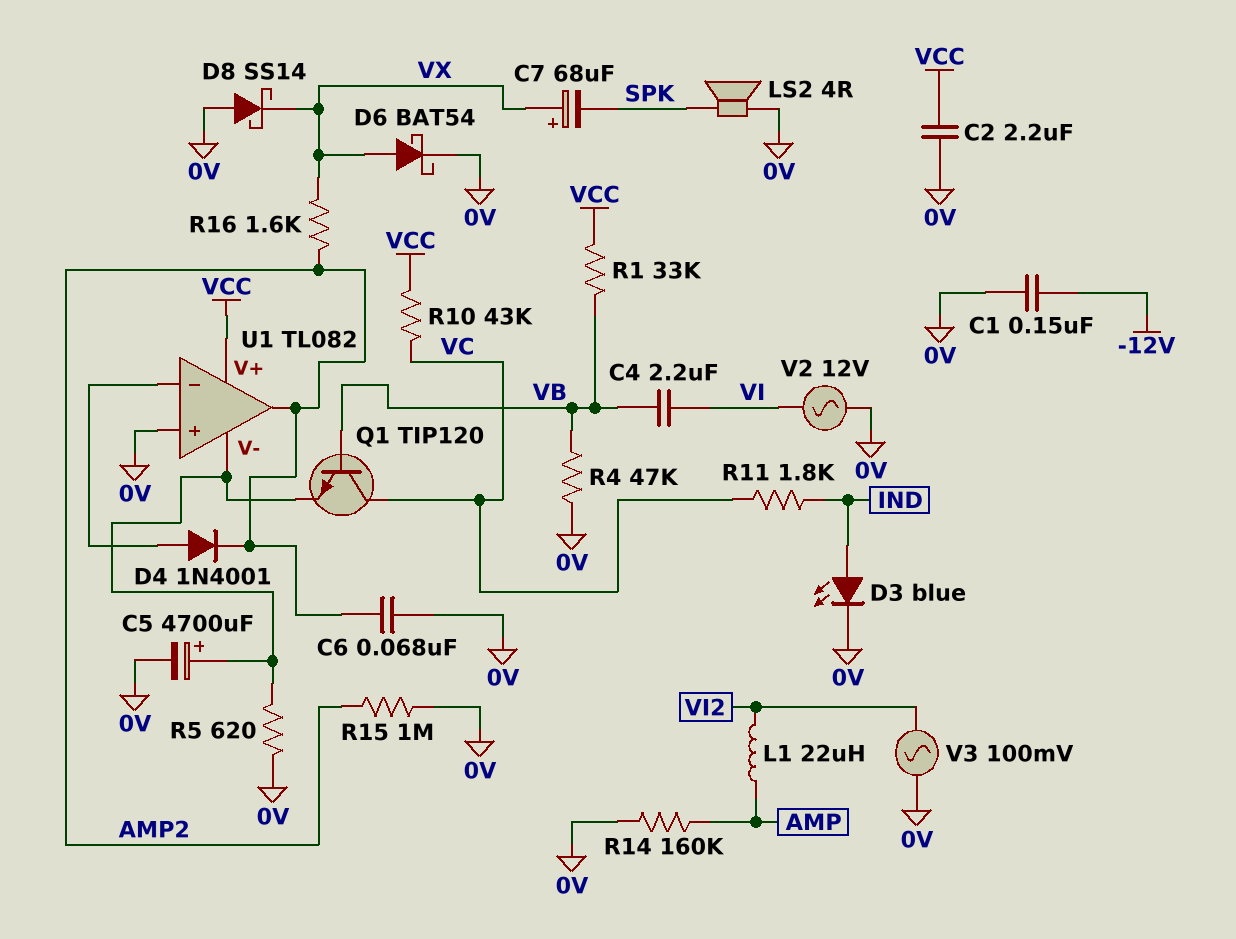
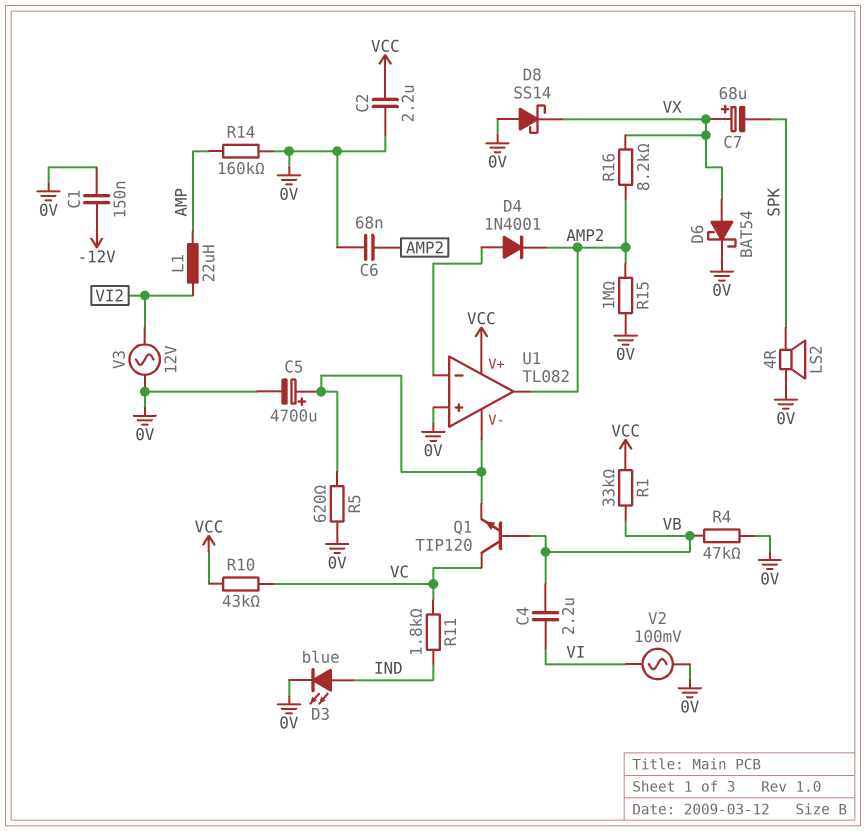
R16: 1.6k (AMP2, VX) -> 8.2k (AMP2, VX)
V2: AC 12V (0V, VI) -> AC 100mV (0V, VI)
V3: AC 100mV (0V, VI2) -> AC 12V (0V, VI2)

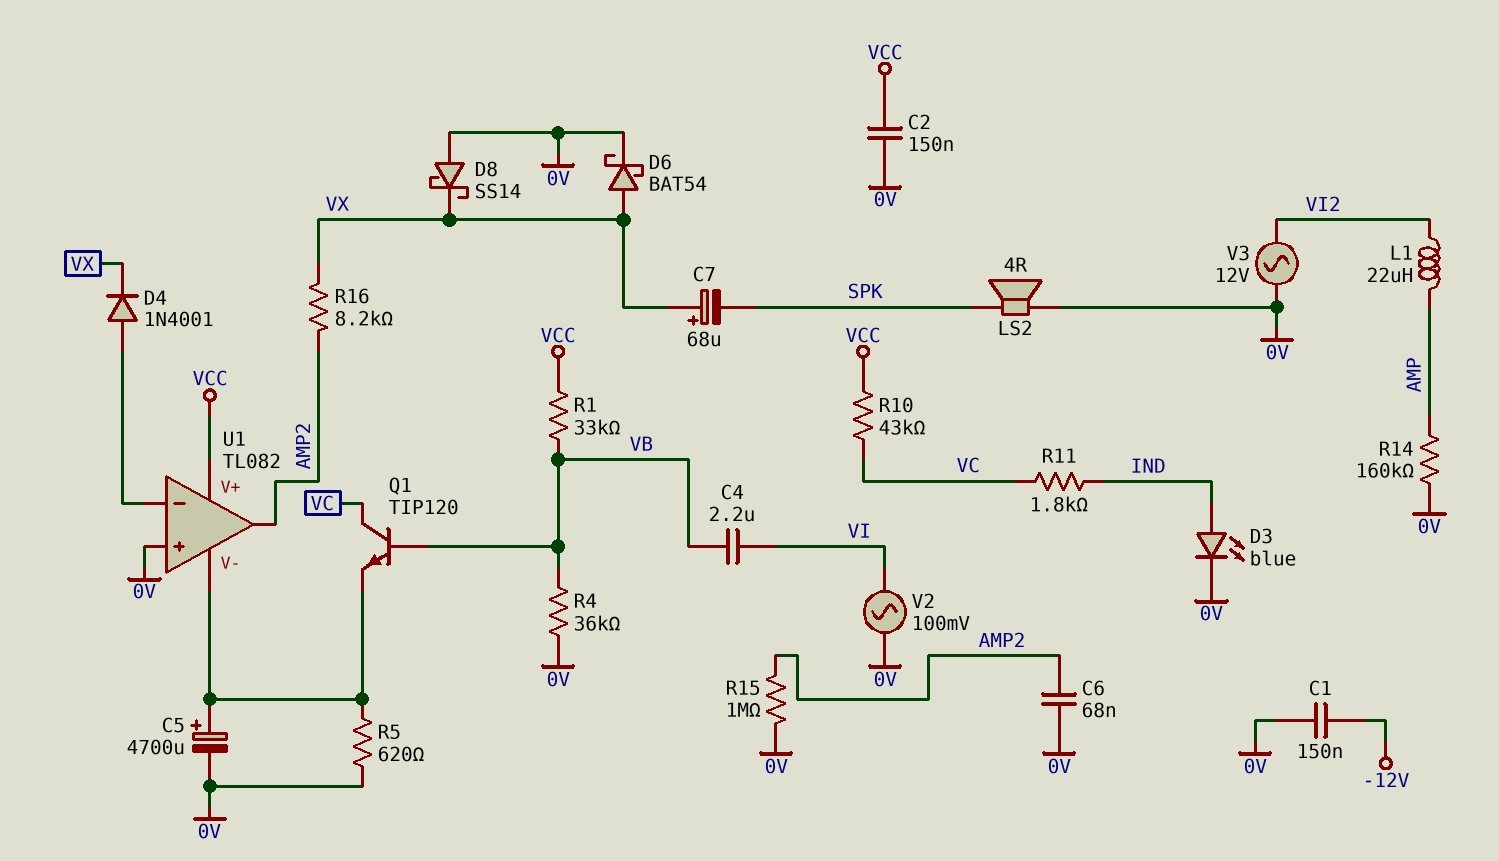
C2: 2.2uF (0V, VCC) -> 150nF (0V, VCC)
D4: diode 1N4001 (A U1/in-, K AMP2) -> diode 1N4001 (A U1/in-, K VX)
R4: 47k (0V, VB) -> 36k (0V, VB)

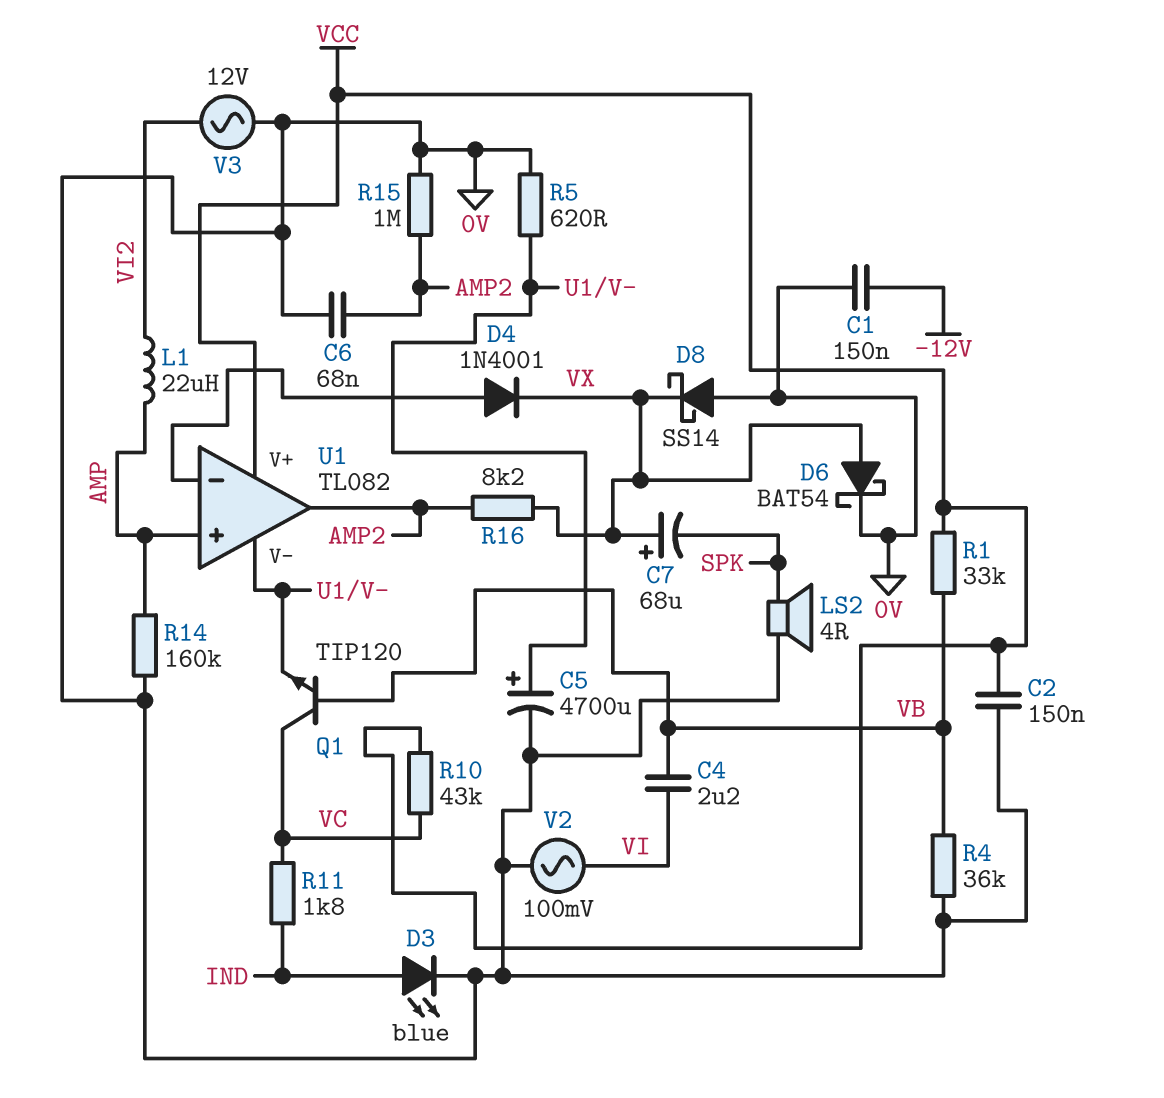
U1 pin in+: 0V -> AMP

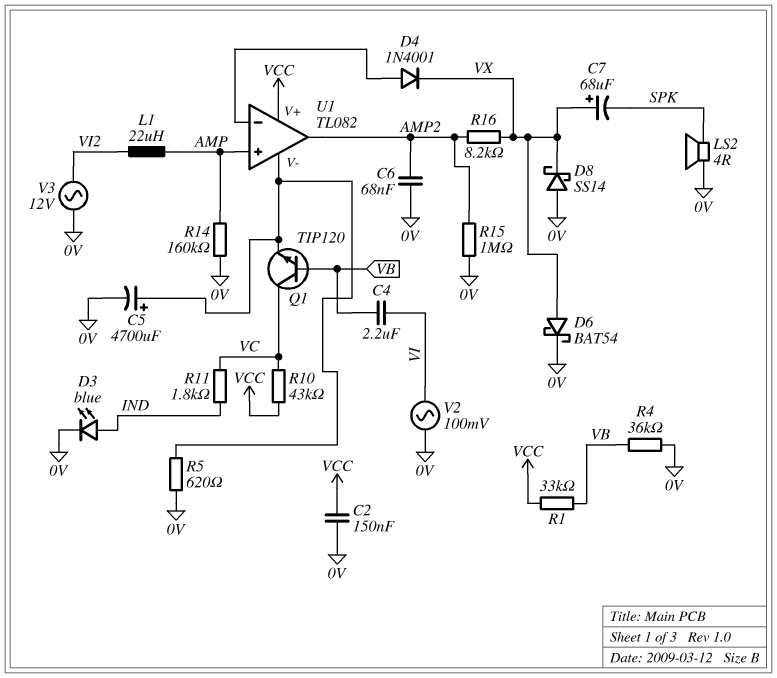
C1: 150nF (-12V, 0V) -> none

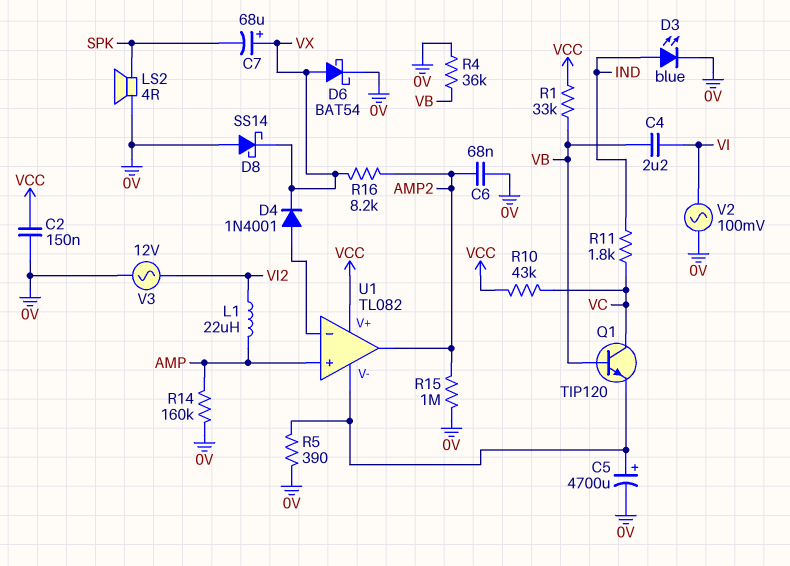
R5: 620 (0V, U1/V-) -> 390 (0V, U1/V-)

